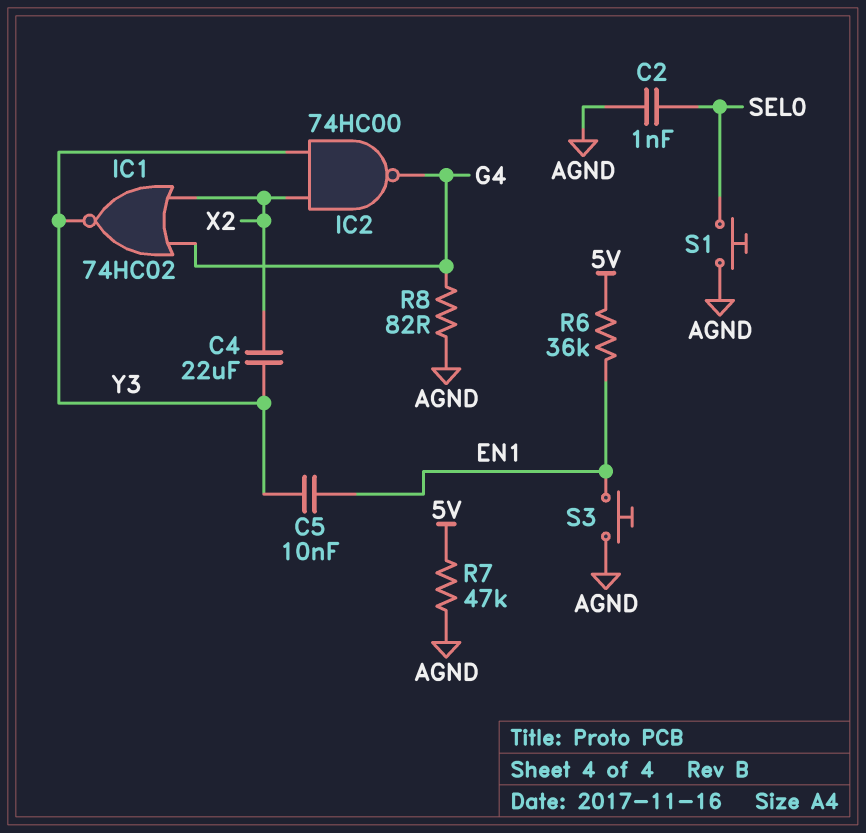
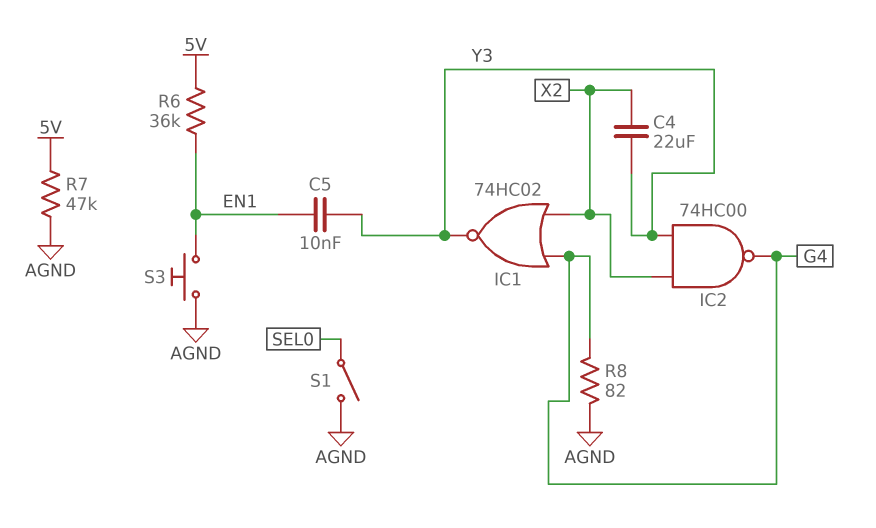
C2: 1nF (AGND, SEL0) -> none
S1: button (AGND, SEL0) -> switch (AGND, SEL0)

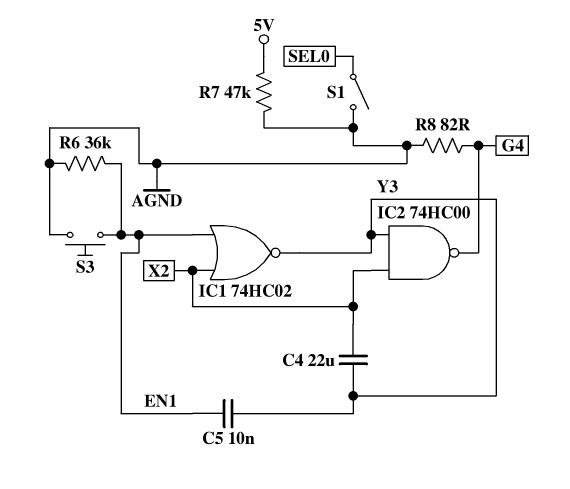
IC1: NOR 74HC02 (in G4, in X2, out Y3) -> NOR 74HC02 (in EN1, in X2, out Y3)
R6: 36k (5V, EN1) -> 36k (AGND, EN1)

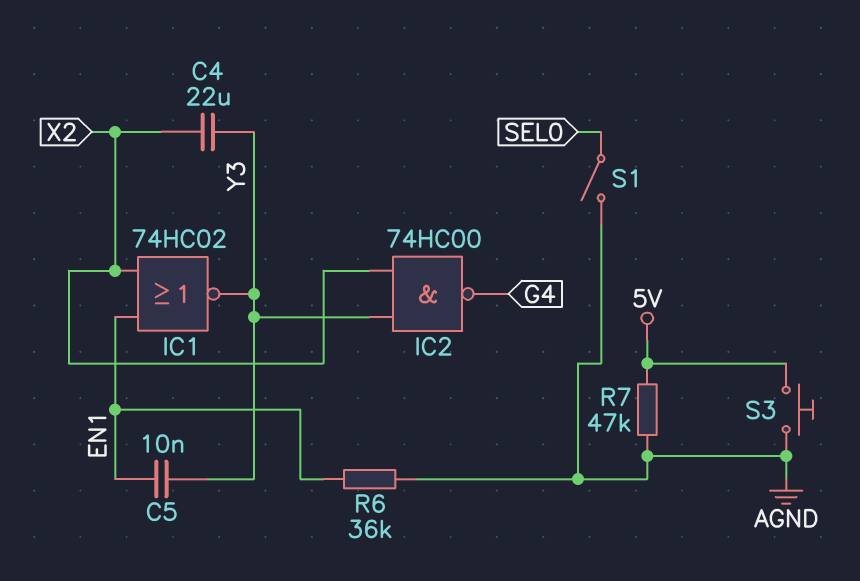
R8: 82 (AGND, G4) -> none
S3: button (AGND, EN1) -> button (5V, AGND)

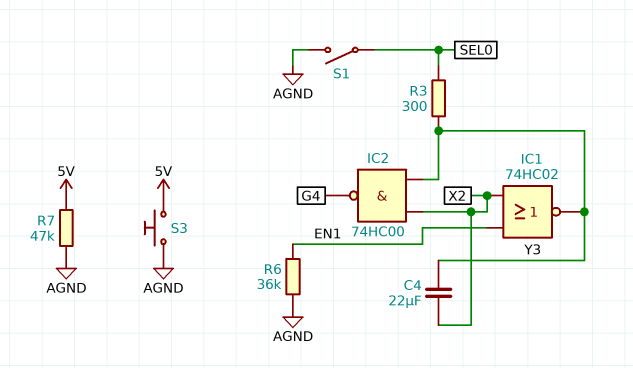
C5: 10nF (EN1, Y3) -> none
R3: none -> 300 (SEL0, Y3)

